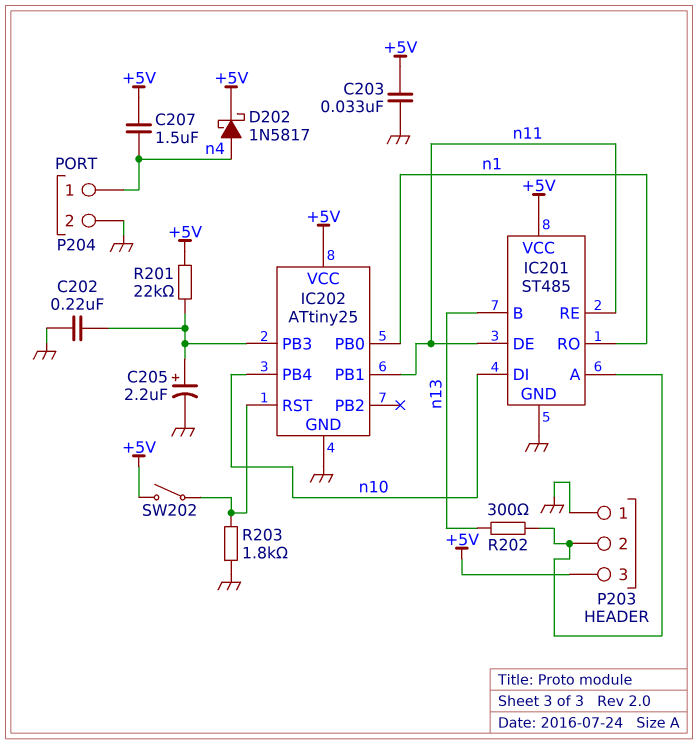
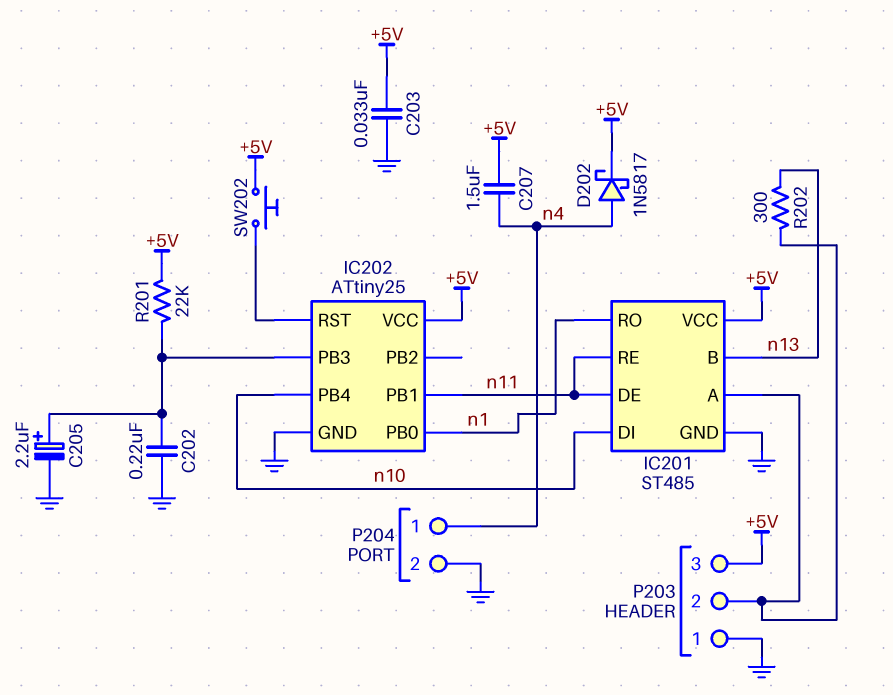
R203: 1.8k (GND, IC202/RST) -> none
SW202: switch (+5V, IC202/RST) -> button (+5V, IC202/RST)

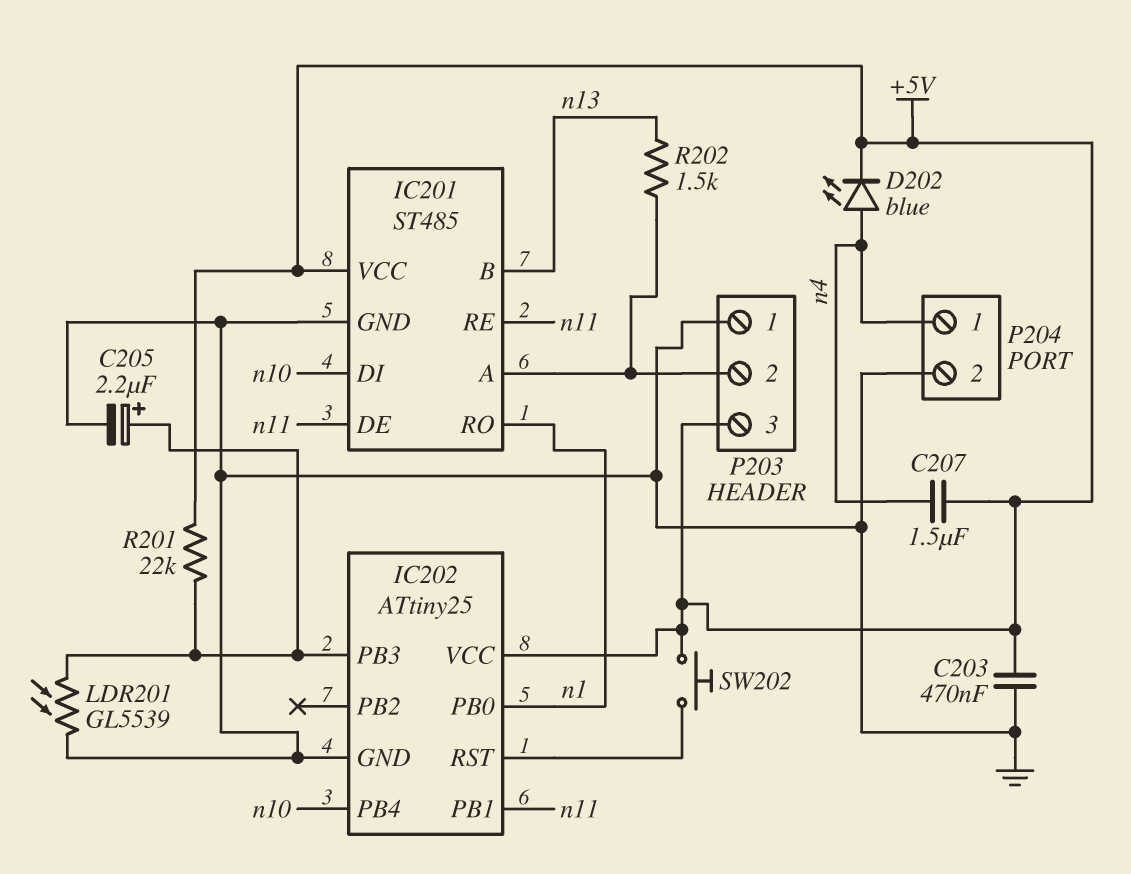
C202: 220nF (GND, IC202/PB3) -> none
C203: 33nF (+5V, GND) -> 470nF (+5V, GND)
D202: schottky 1N5817 (A n4, K +5V) -> LED blue (A n4, K +5V)
LDR201: none -> GL5539 (GND, IC202/PB3)
R202: 300 (IC201/A, n13) -> 1.5k (IC201/A, n13)

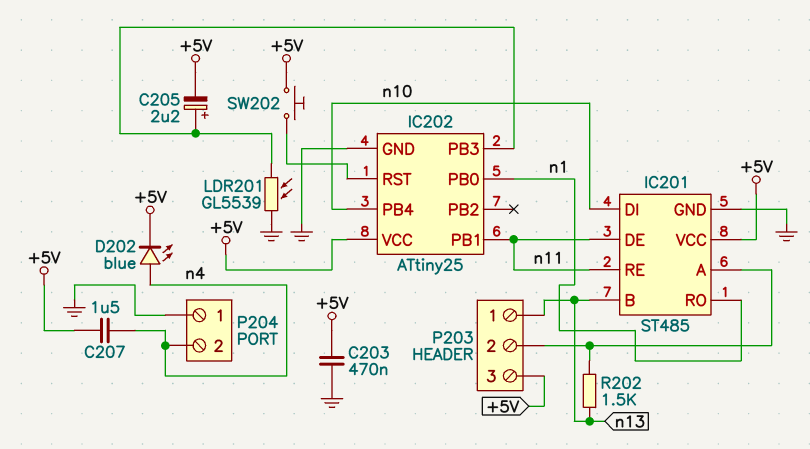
C205: 2.2uF (plus IC202/PB3, minus GND) -> 2.2uF (plus IC202/PB3, minus +5V)
P203 pin 1: GND -> n13
P204 pin 1: n4 -> GND
P204 pin 2: GND -> n4
R201: 22k (+5V, IC202/PB3) -> none

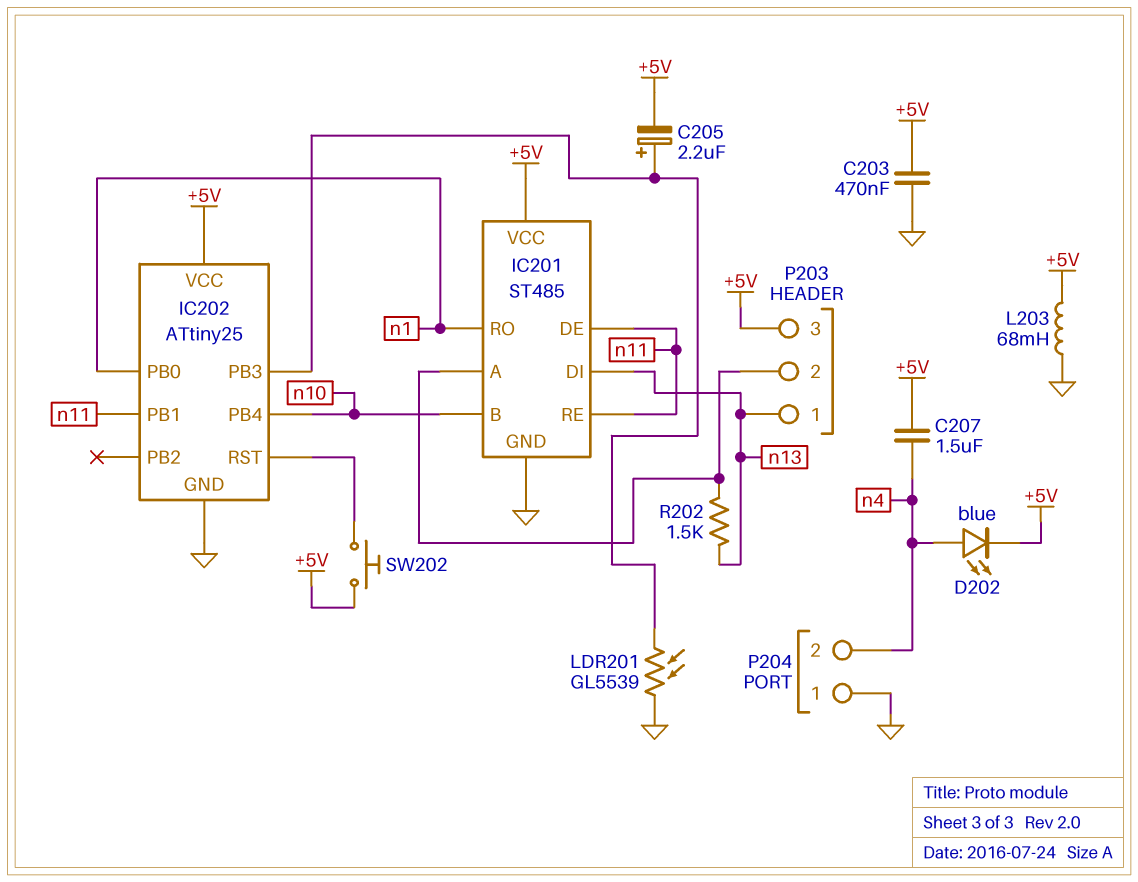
IC201 pin B: n13 -> n10
IC201 pin DI: n10 -> n13
L203: none -> 68mH (+5V, GND)

